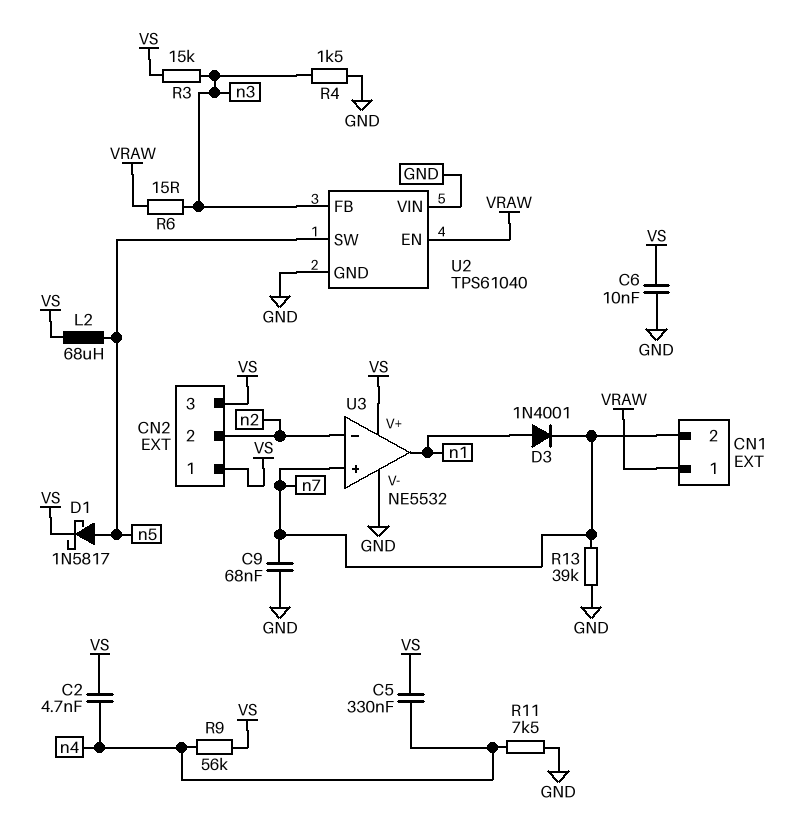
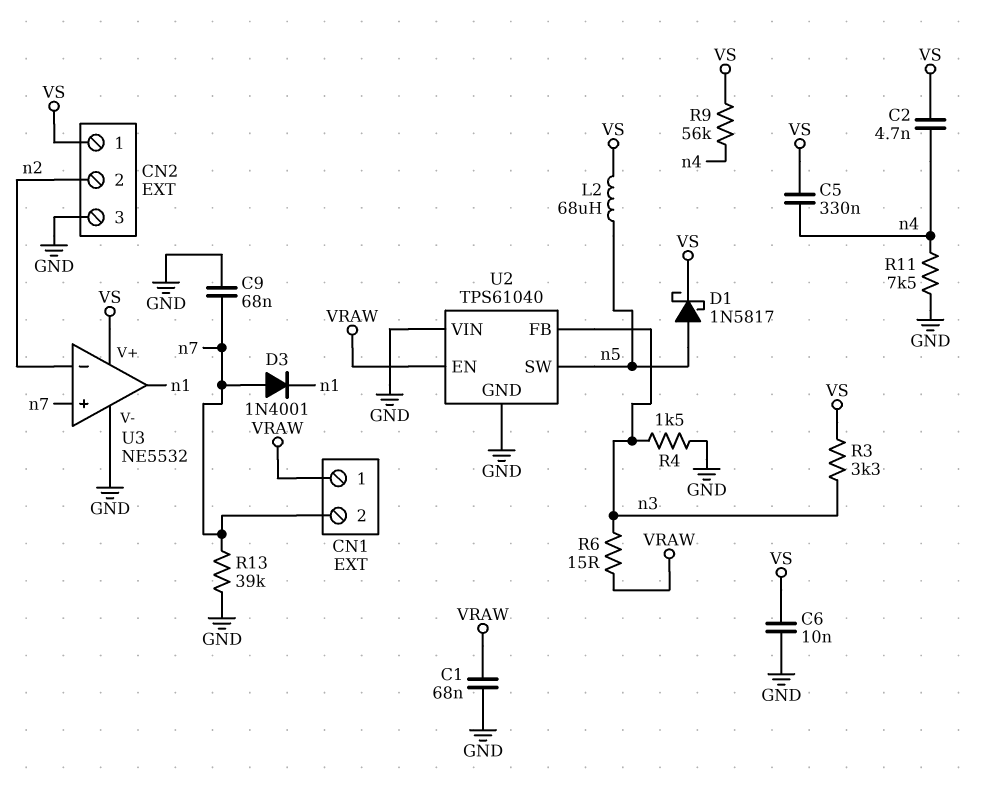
C1: none -> 68nF (GND, VRAW)
CN2 pin 3: VS -> GND
D3: diode 1N4001 (A n1, K n7) -> diode 1N4001 (A n7, K n1)
R3: 15k (VS, n3) -> 3.3k (VS, n3)

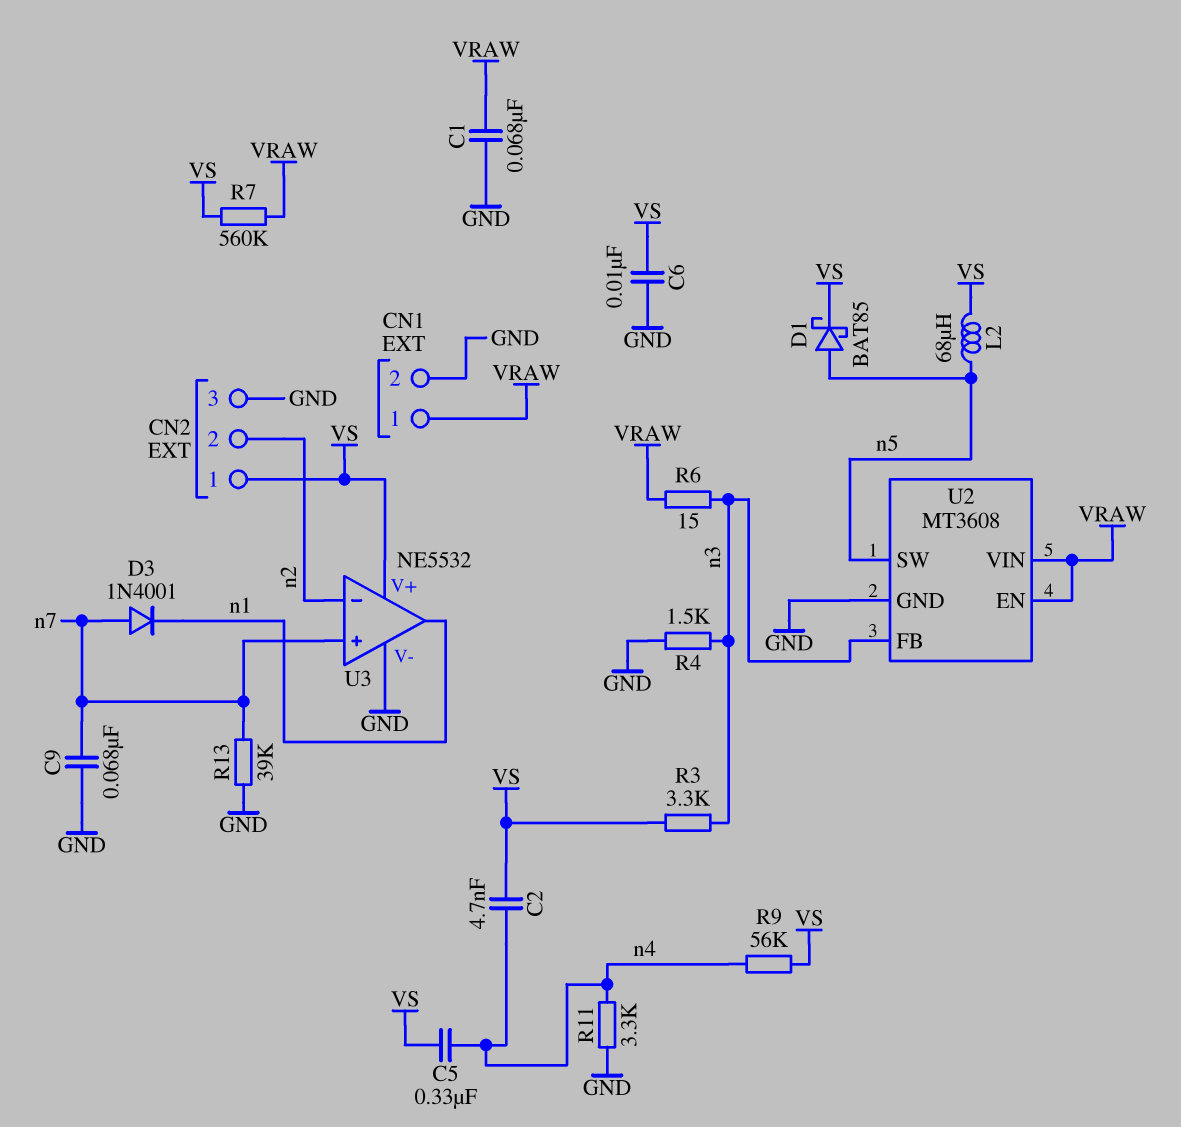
CN1 pin 2: n7 -> GND
D1: schottky 1N5817 (A n5, K VS) -> schottky BAT85 (A n5, K VS)
R7: none -> 560k (VRAW, VS)
R11: 7.5k (GND, n4) -> 3.3k (GND, n4)
U2: TPS61040 -> MT3608
U2 pin VIN: GND -> VRAW

